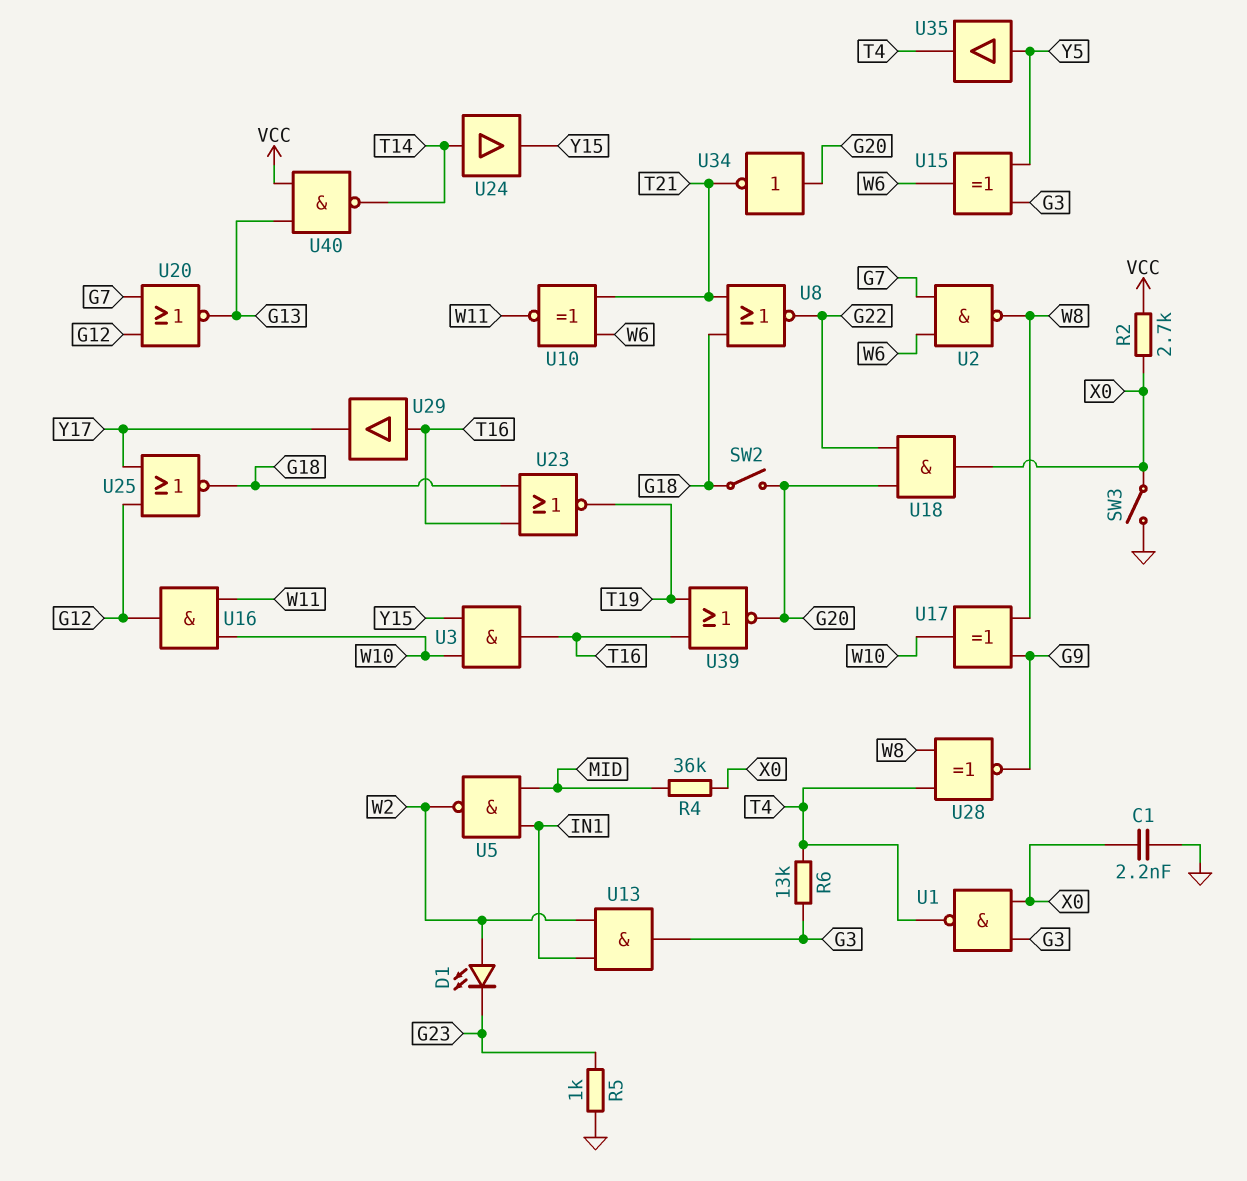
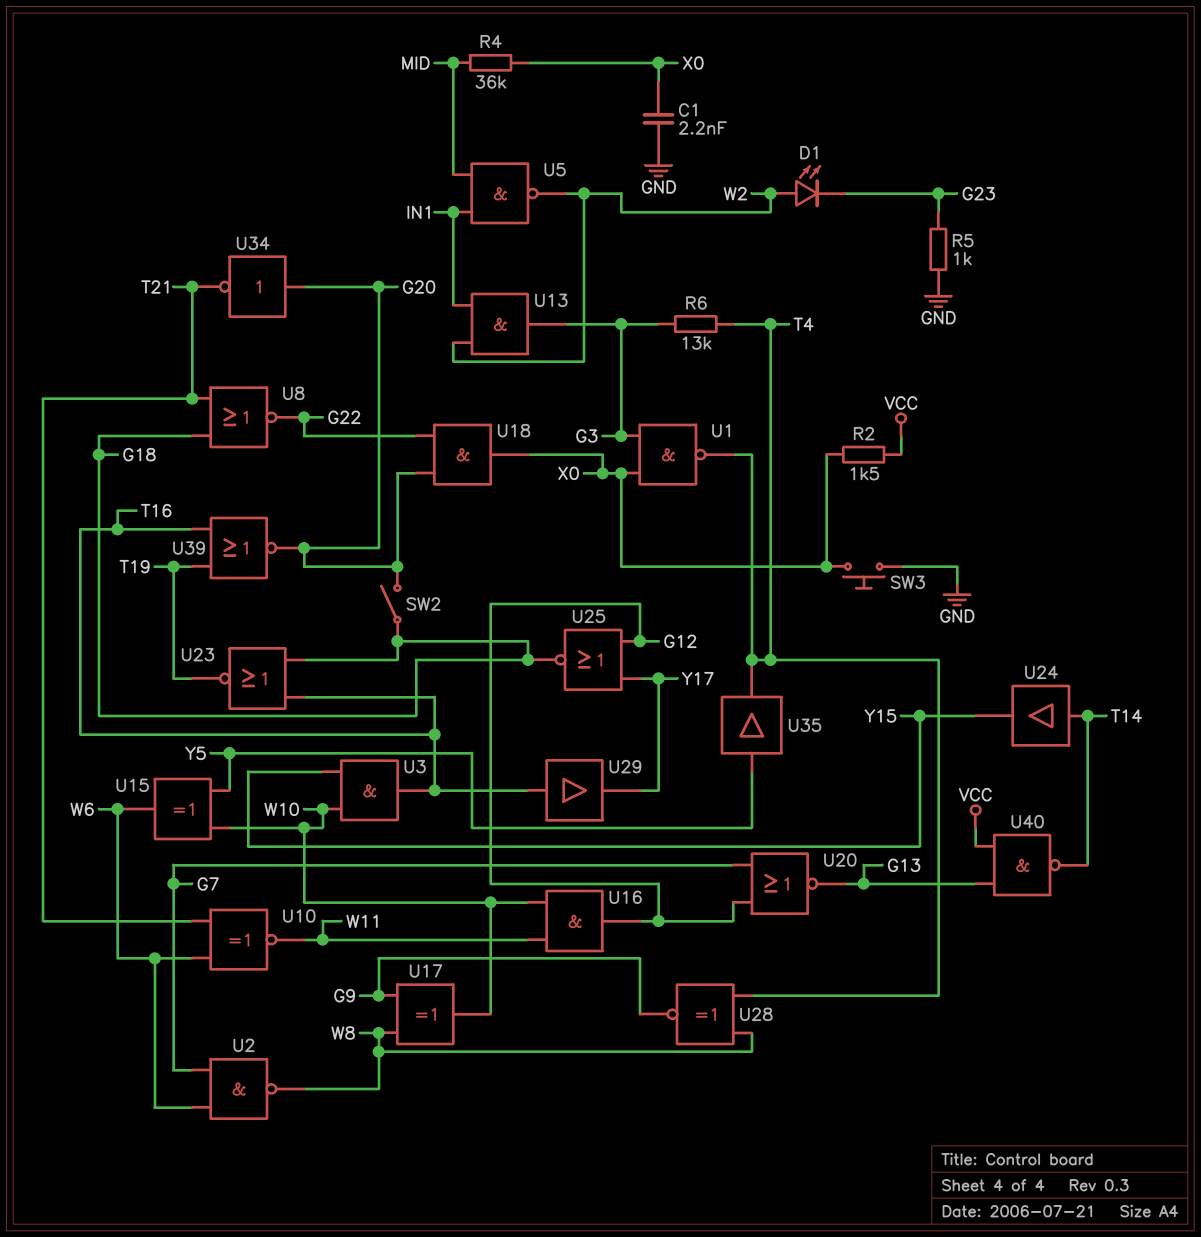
R2: 2.7k (VCC, X0) -> 1.5k (VCC, X0)
SW3: switch (GND, X0) -> button (GND, X0)
U15: XOR (in G3, in Y5, out W6) -> XOR (in W10, in Y5, out W6)

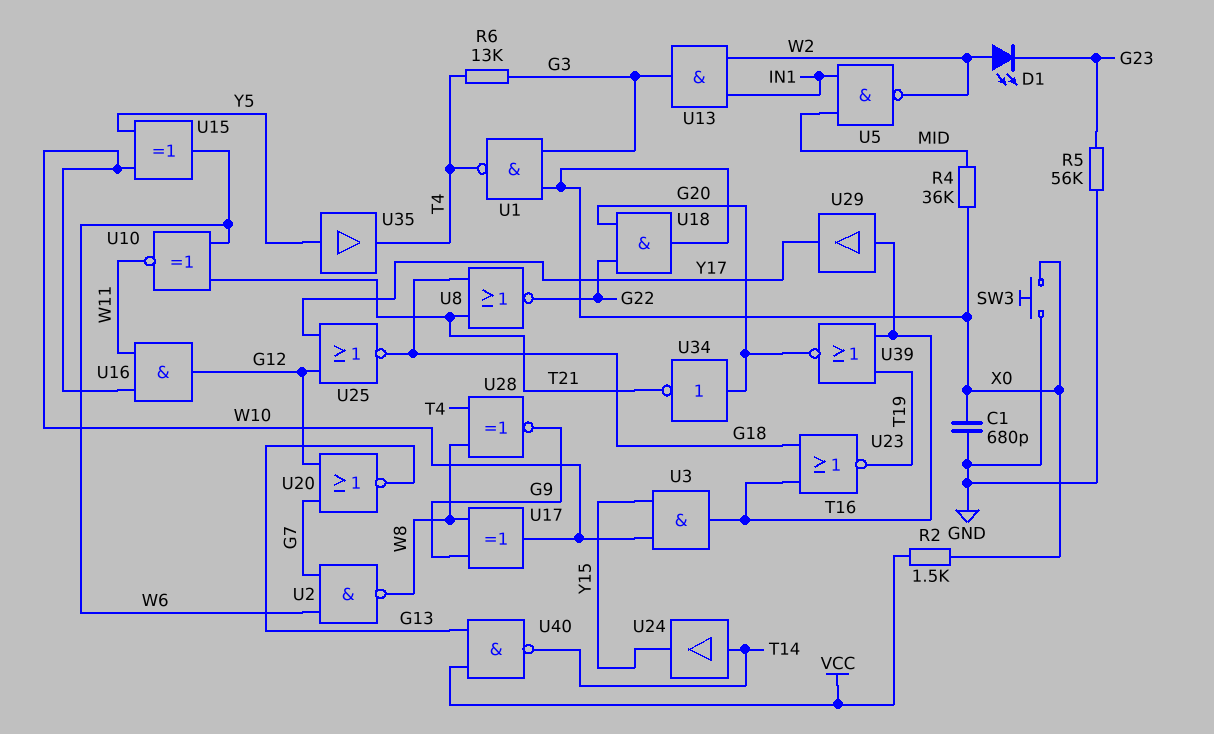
C1: 2.2nF (GND, X0) -> 680pF (GND, X0)
R5: 1k (G23, GND) -> 56k (G23, GND)
SW2: switch (G18, G20) -> none

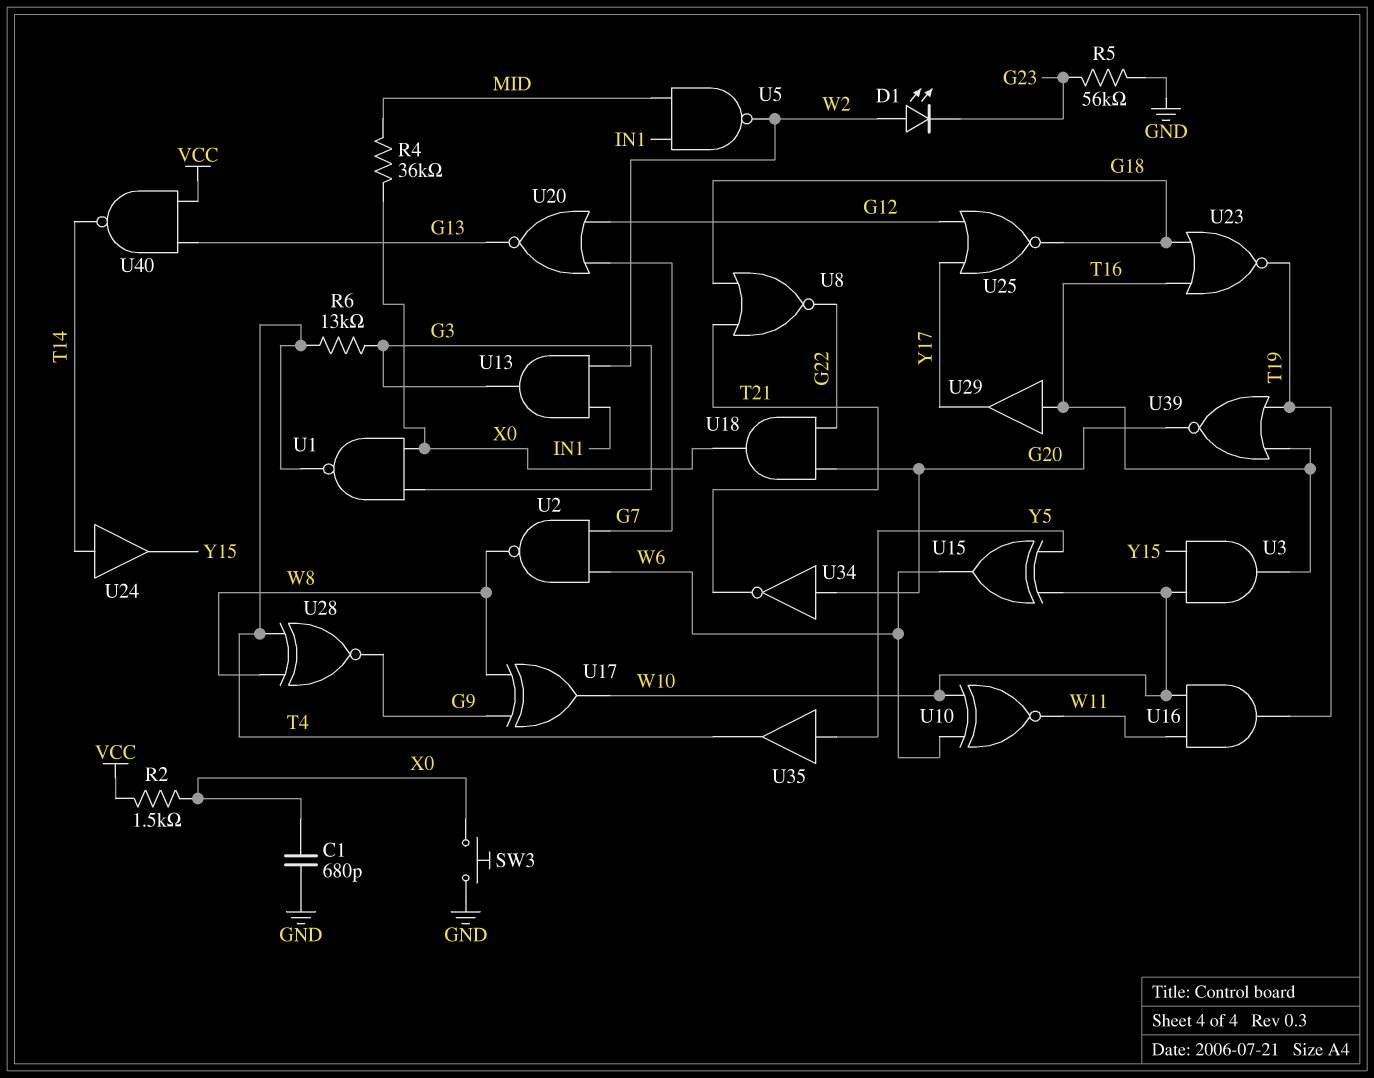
U10: XNOR (in T21, in W6, out W11) -> XNOR (in W6, in W10, out W11)
U16: AND (in W10, in W11, out G12) -> AND (in W10, in W11, out T19)

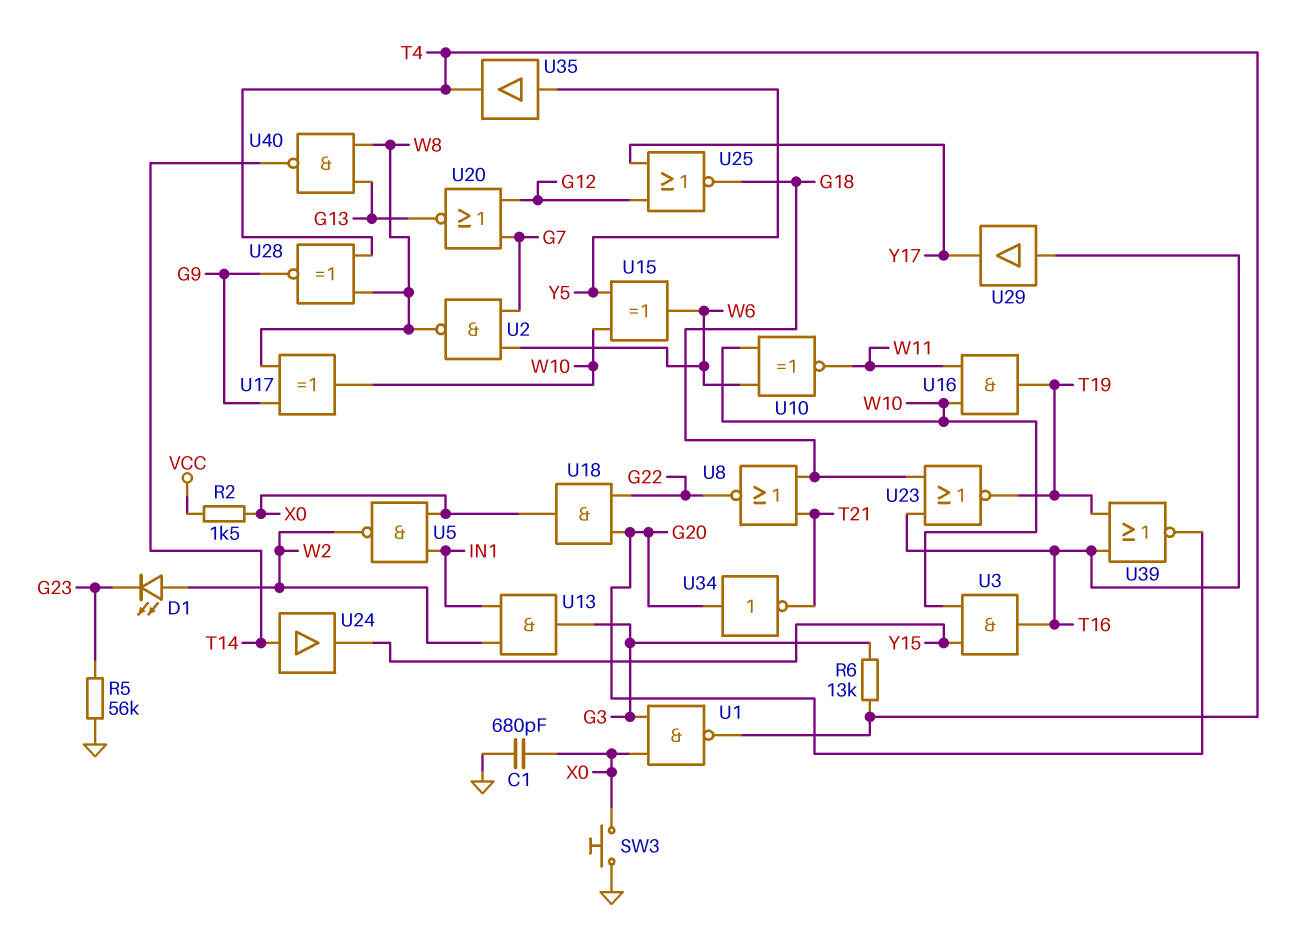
R4: 36k (MID, X0) -> none
U5: NAND (in IN1, in MID, out W2) -> NAND (in IN1, in X0, out W2)
U40: NAND (in G13, in VCC, out T14) -> NAND (in G13, in W8, out T14)

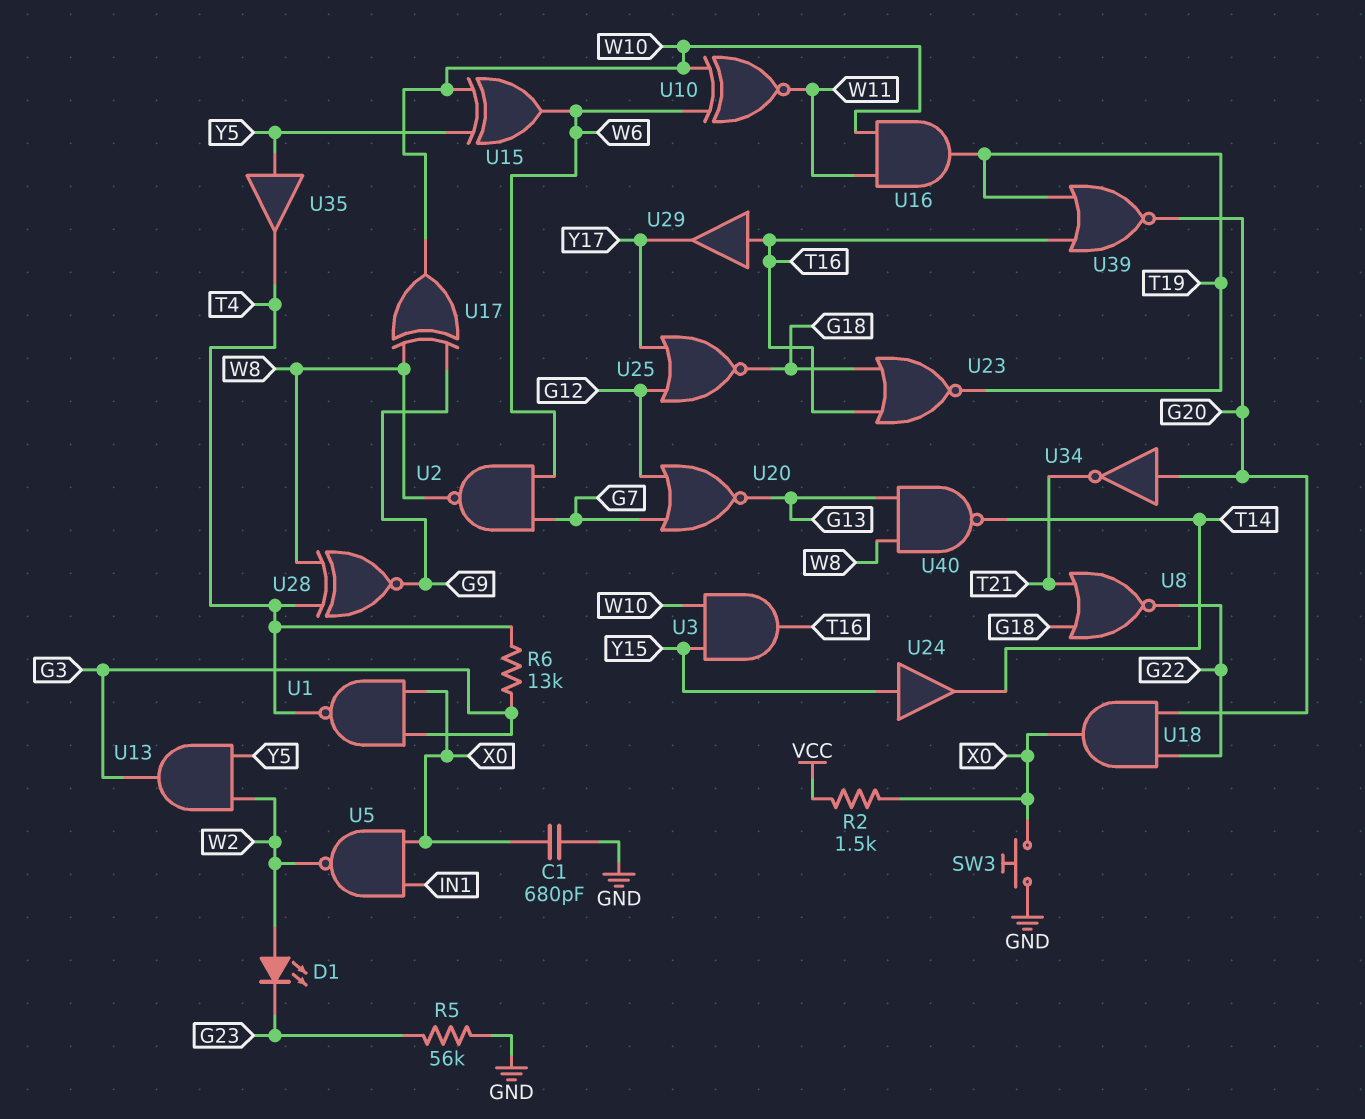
U13: AND (in IN1, in W2, out G3) -> AND (in W2, in Y5, out G3)
U24: buffer (in T14, out Y15) -> buffer (in Y15, out T14)

